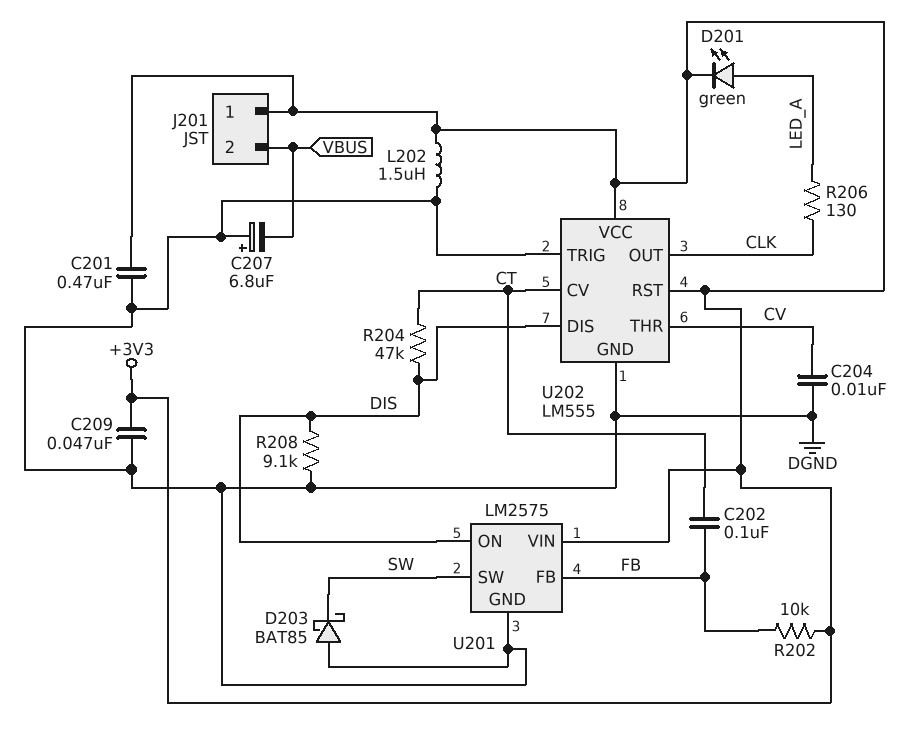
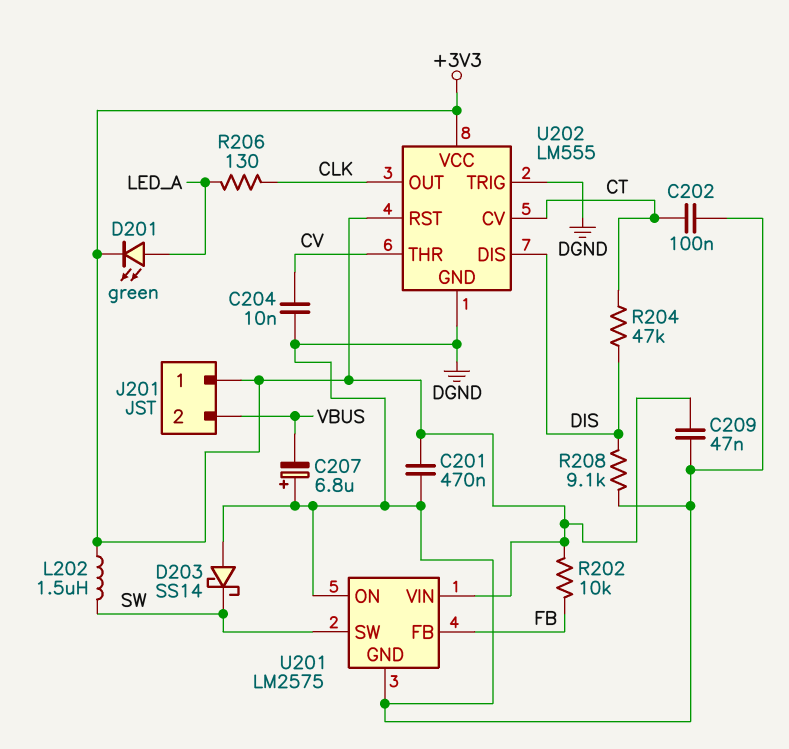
C202: 100nF (CT, FB) -> 100nF (CT, DGND)
D203: schottky BAT85 (A DGND, K SW) -> schottky SS14 (A DGND, K SW)
L202: 1.5uH (+3V3, DGND) -> 1.5uH (+3V3, SW)
U201 pin ON: DIS -> DGND

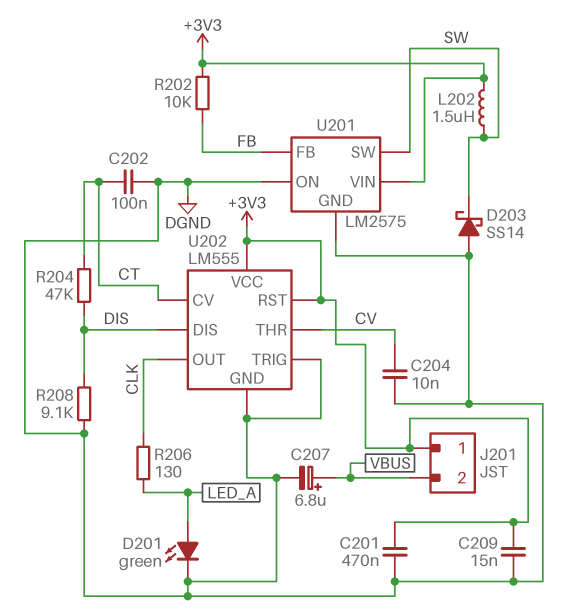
C207: 6.8uF (plus DGND, minus VBUS) -> 6.8uF (plus VBUS, minus DGND)
C209: 47nF (+3V3, DGND) -> 15nF (+3V3, DGND)
D201: LED green (A LED_A, K +3V3) -> LED green (A LED_A, K DGND)

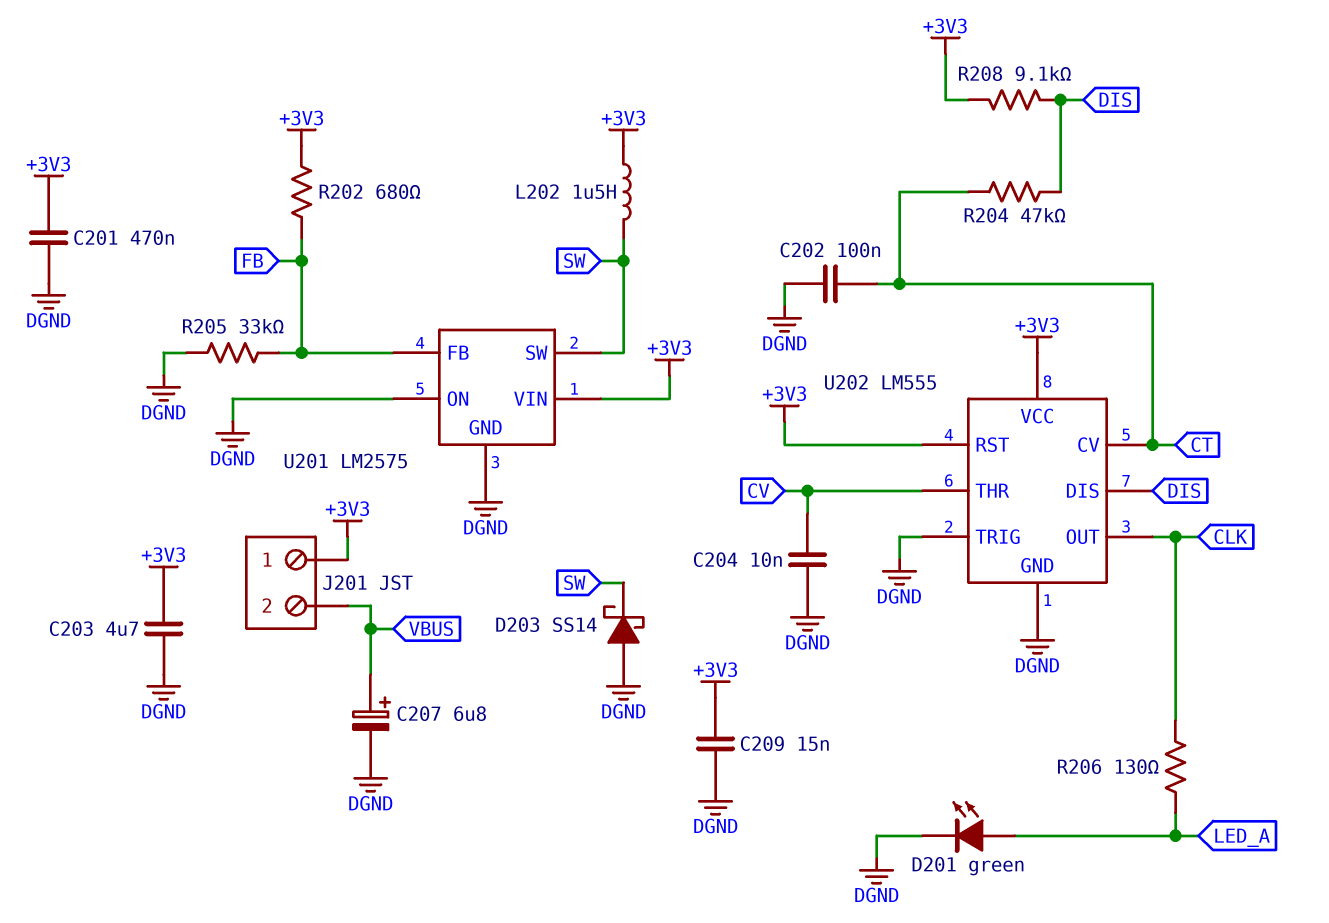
C203: none -> 4.7uF (+3V3, DGND)
R202: 10k (+3V3, FB) -> 680 (+3V3, FB)
R205: none -> 33k (DGND, FB)
R208: 9.1k (DGND, DIS) -> 9.1k (+3V3, DIS)

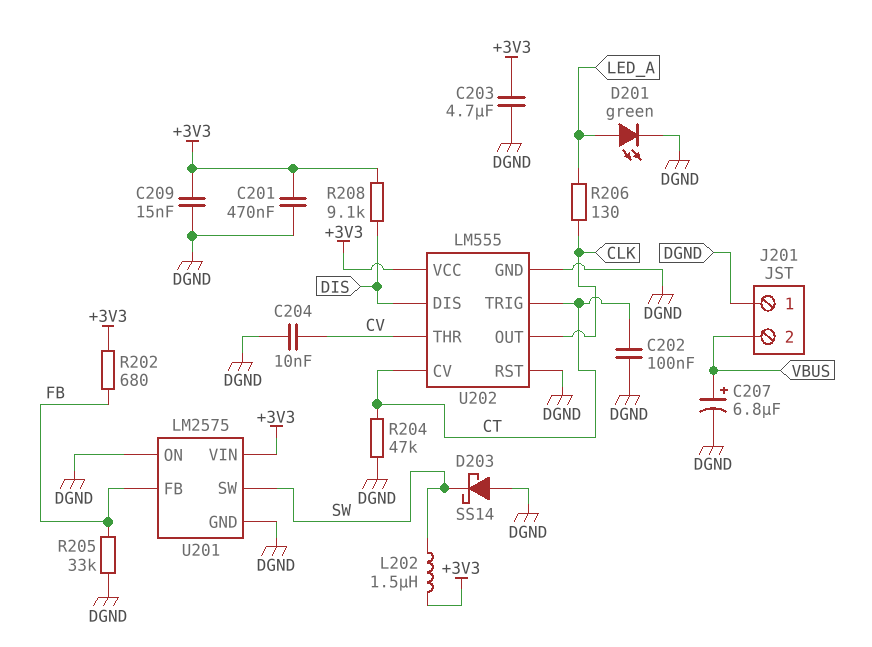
J201 pin 1: +3V3 -> DGND
R204: 47k (CT, DIS) -> 47k (CT, DGND)
U202 pin RST: +3V3 -> DGND
U202 pin TRIG: DGND -> CT

